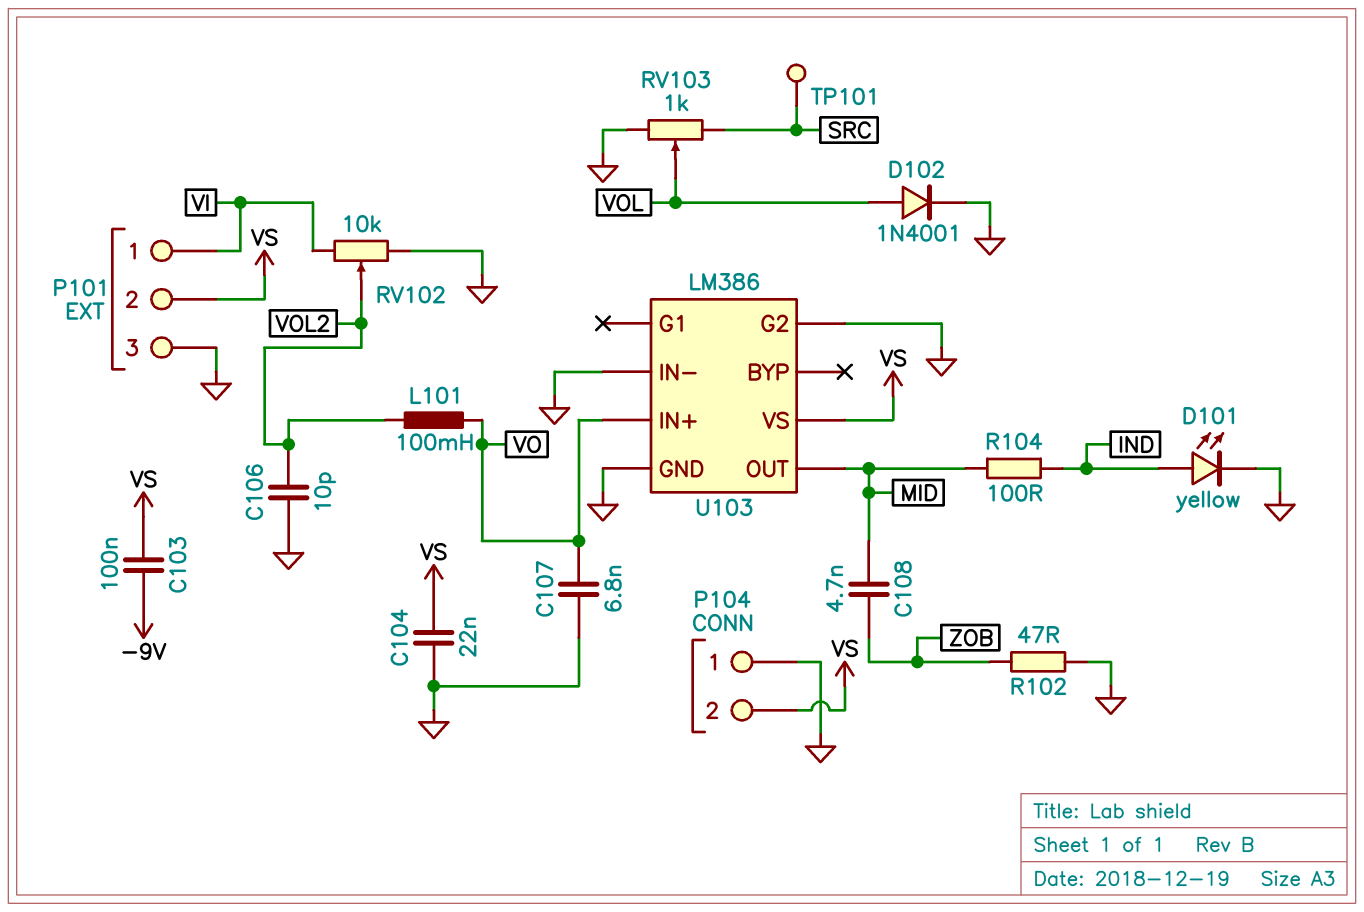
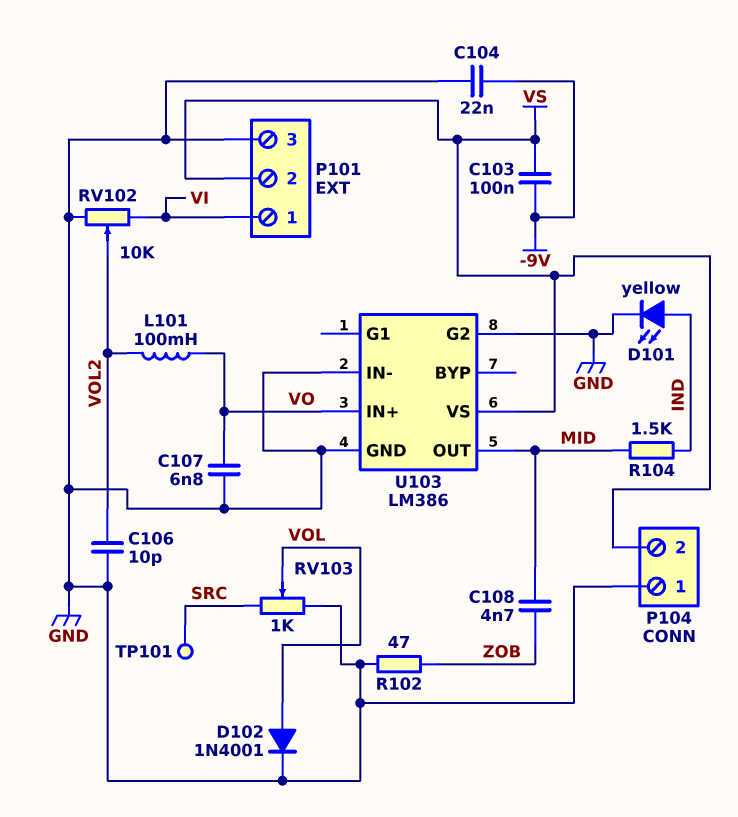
C104: 22nF (GND, VS) -> 22nF (-9V, GND)
R104: 100 (IND, MID) -> 1.5k (IND, MID)

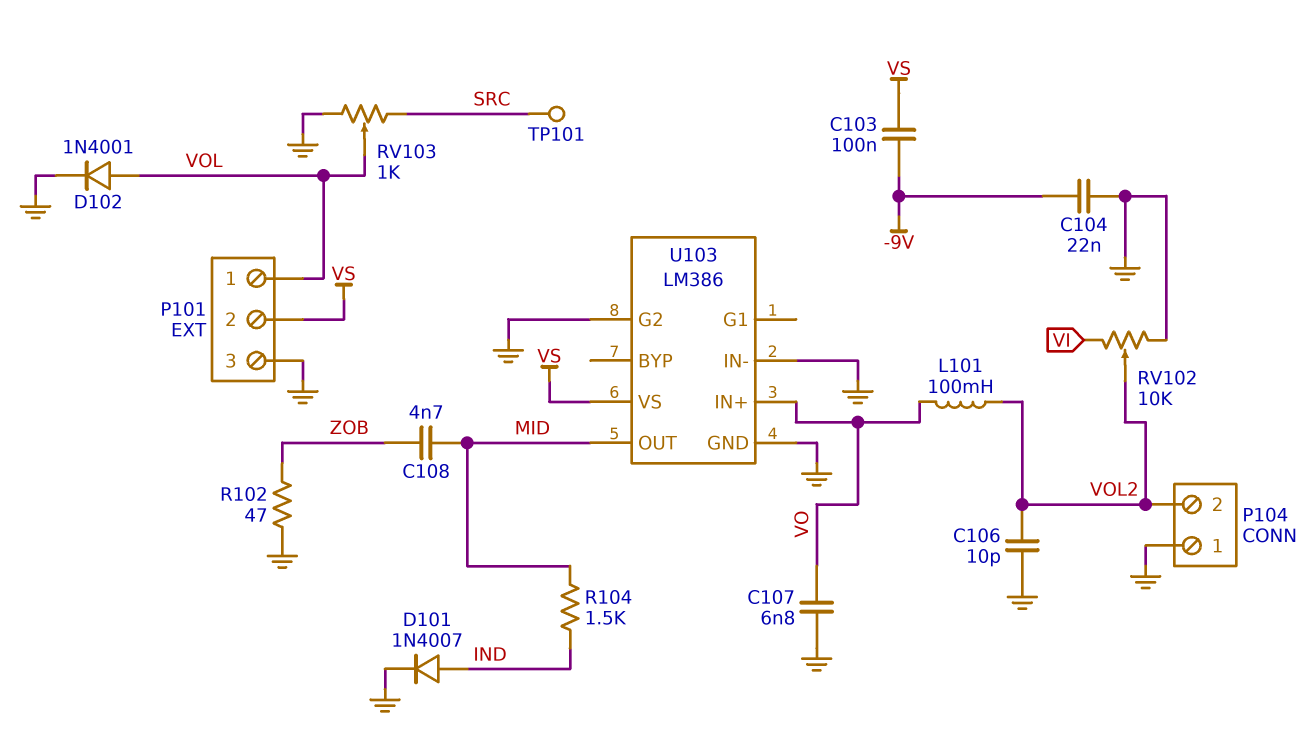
D101: LED yellow (A IND, K GND) -> diode 1N4007 (A IND, K GND)
P101 pin 1: VI -> VOL
P104 pin 2: VS -> VOL2

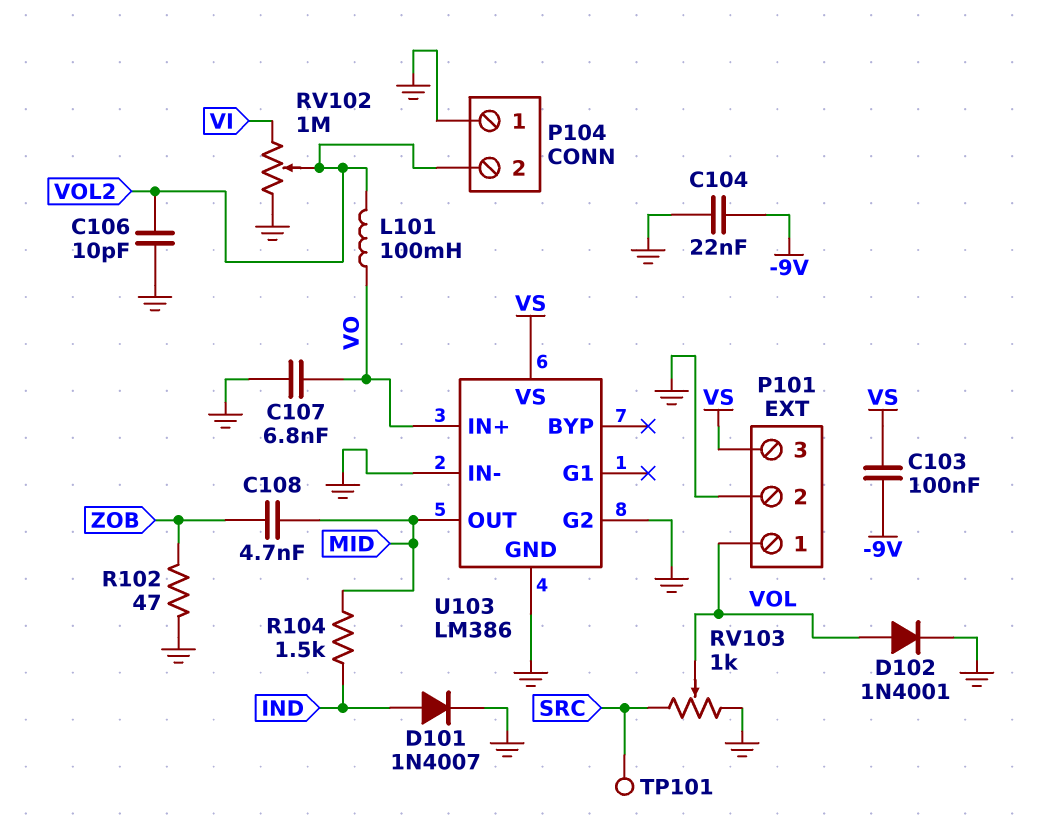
P101 pin 2: VS -> GND
P101 pin 3: GND -> VS
RV102: 10k (GND, VI, wiper VOL2) -> 1M (GND, VI, wiper VOL2)

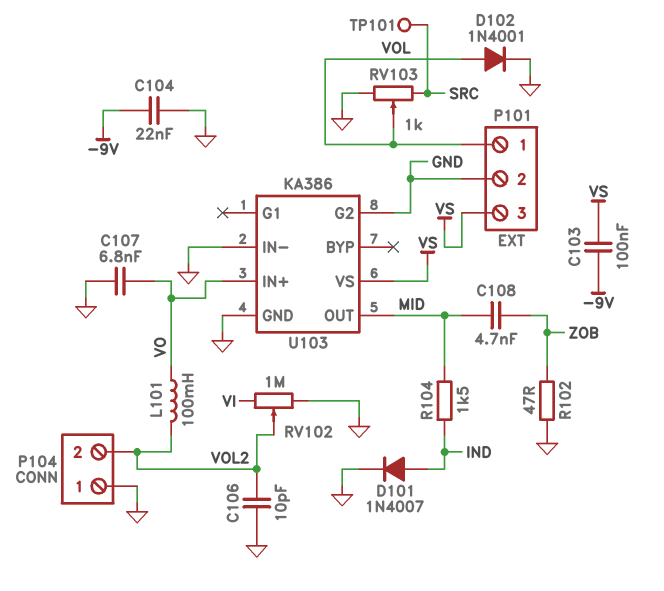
U103: LM386 -> KA386

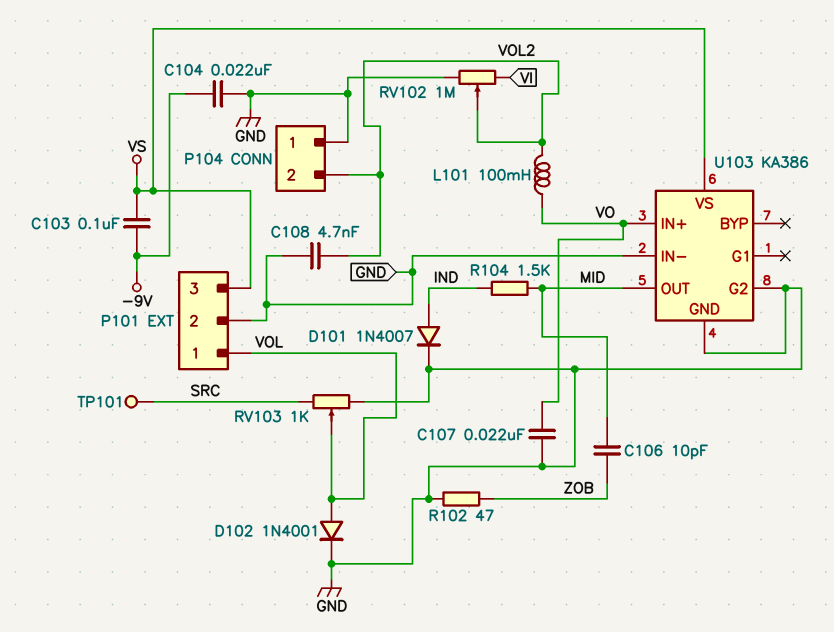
C106: 10pF (GND, VOL2) -> 10pF (MID, ZOB)
C107: 6.8nF (GND, VO) -> 22nF (GND, VO)
C108: 4.7nF (MID, ZOB) -> 4.7nF (GND, VOL2)

